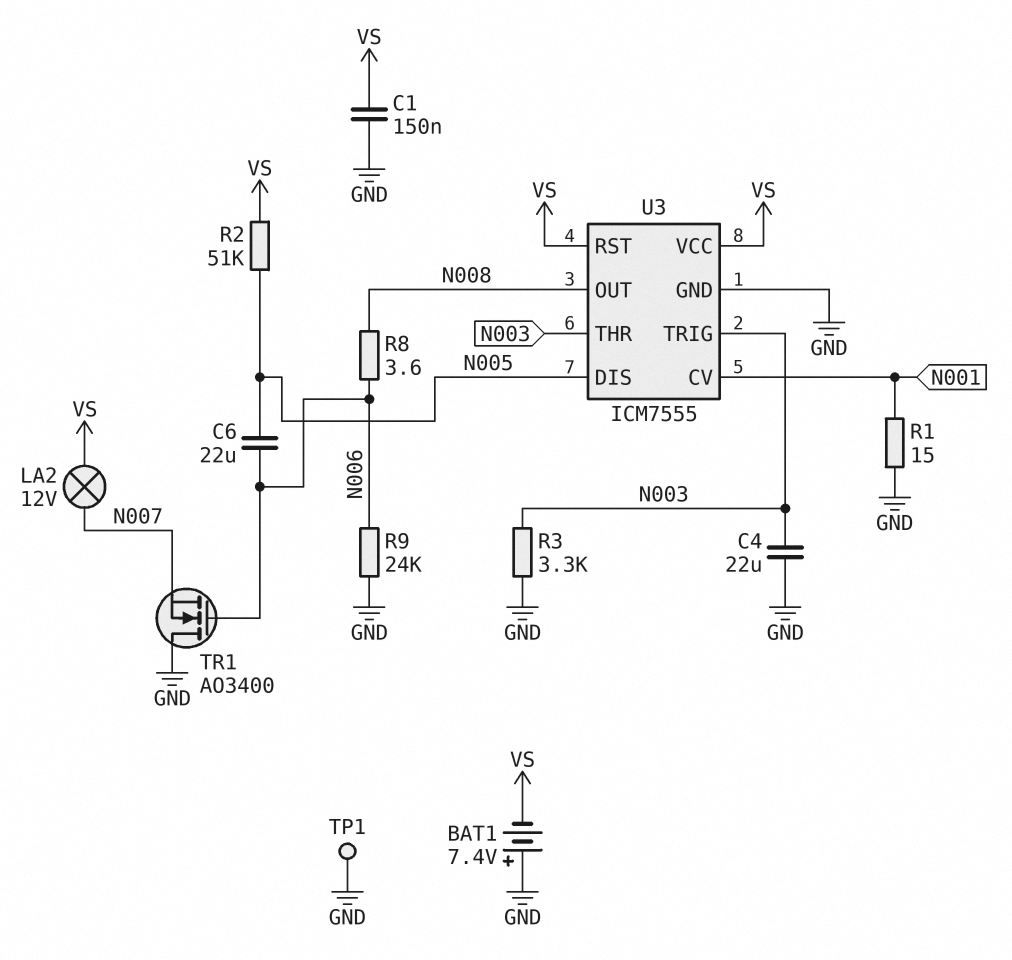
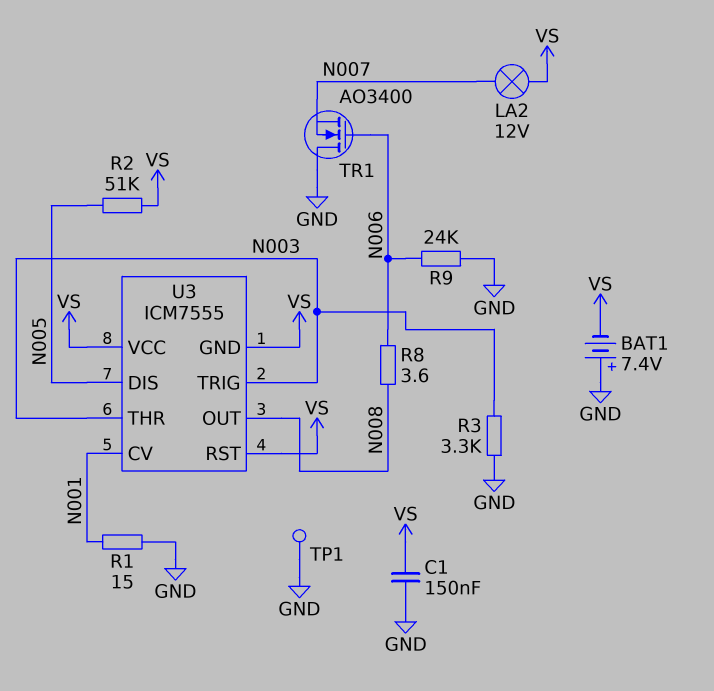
C4: 22uF (GND, N003) -> none
C6: 22uF (N005, N006) -> none
U3 pin GND: GND -> VS

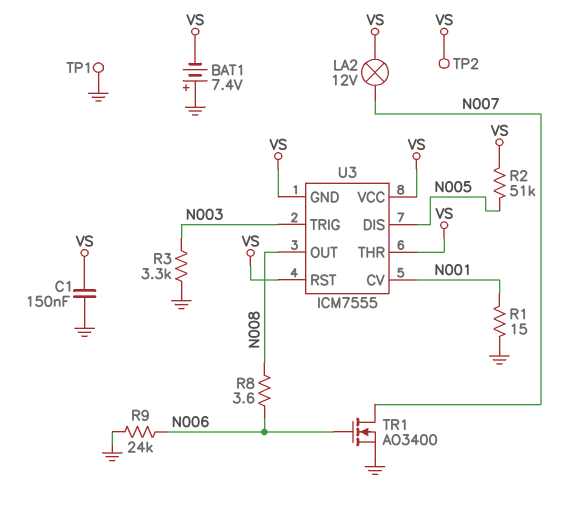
TP2: none -> test point (VS)
TR1: NMOS AO3400 (G N006, D GND, S N007) -> NMOS AO3400 (G N006, D N007, S GND)
U3 pin THR: N003 -> VS

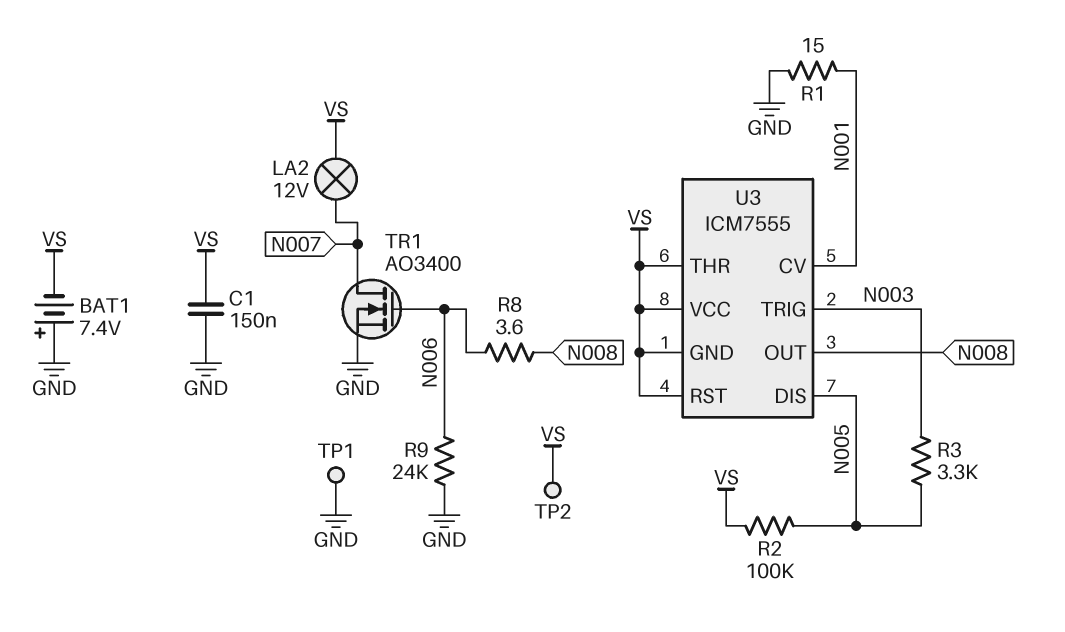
R2: 51k (N005, VS) -> 100k (N005, VS)
R3: 3.3k (GND, N003) -> 3.3k (N003, N005)

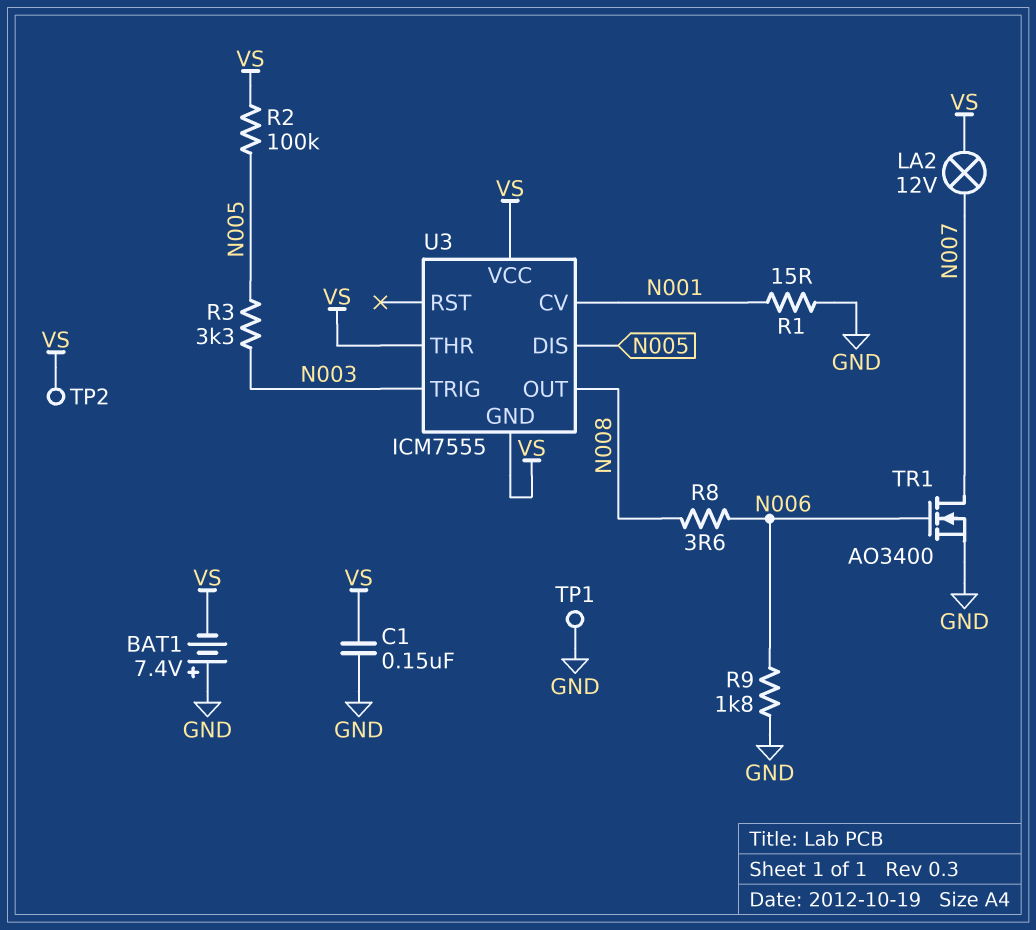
R9: 24k (GND, N006) -> 1.8k (GND, N006)
U3 pin RST: VS -> none

